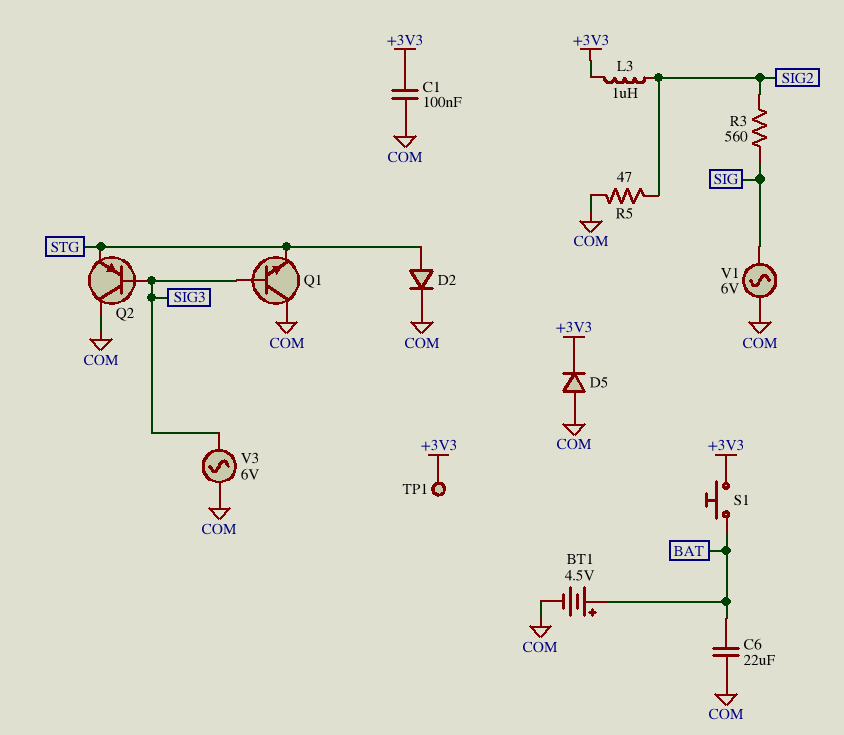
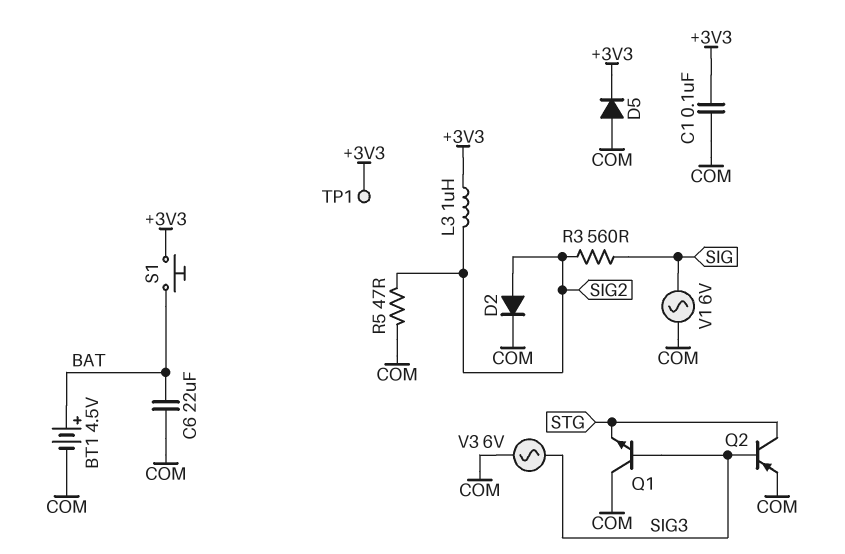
D2: diode (A STG, K COM) -> diode (A SIG2, K COM)
Q2: PNP (B SIG3, C COM, E STG) -> PNP (B SIG3, C STG, E COM)

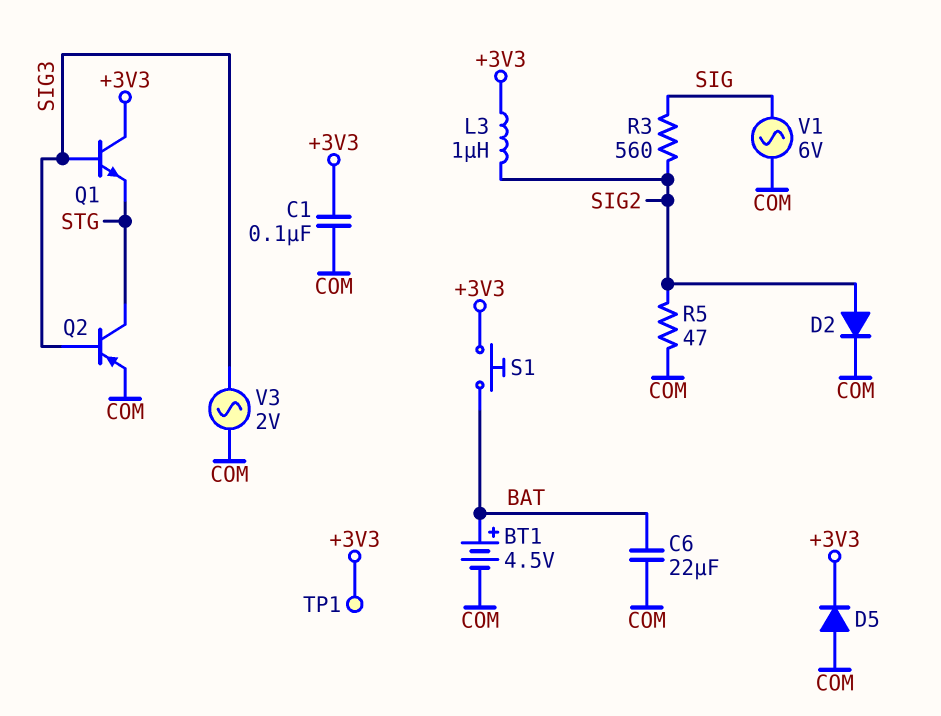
Q1: NPN (B SIG3, C COM, E STG) -> NPN (B SIG3, C +3V3, E STG)
V3: AC 6V (COM, SIG3) -> AC 2V (COM, SIG3)

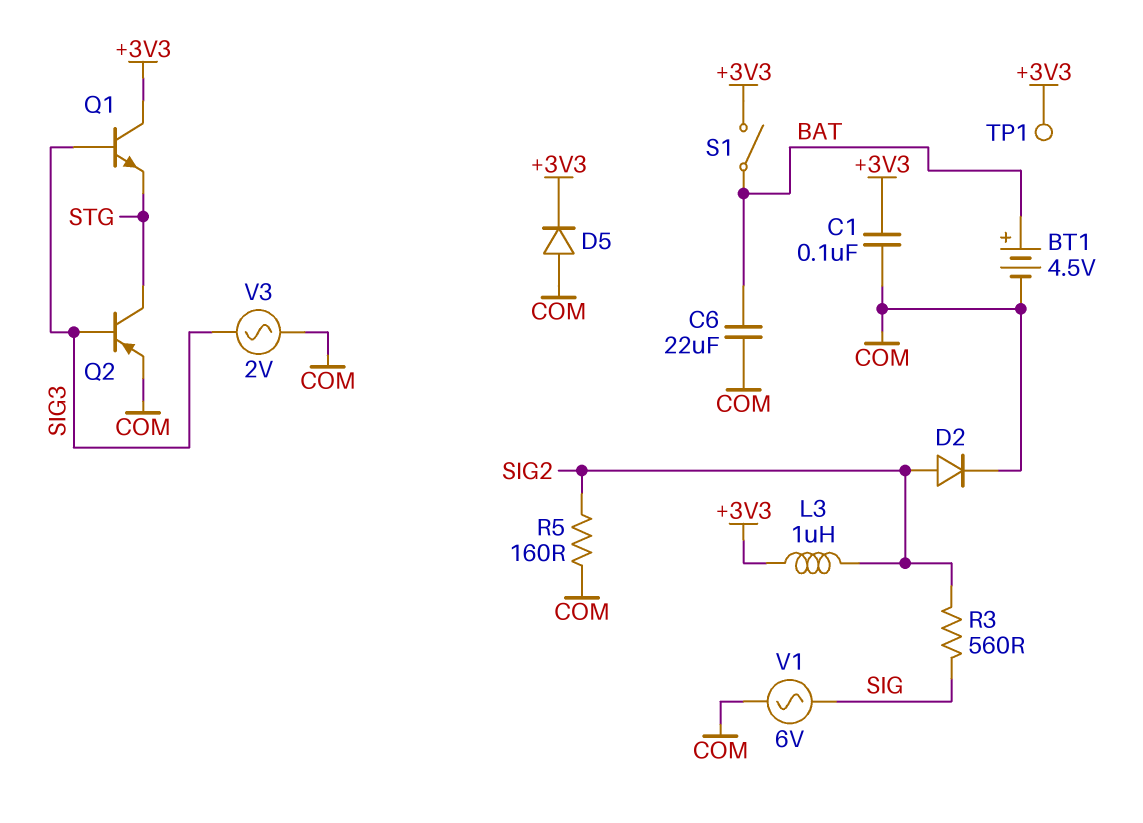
R5: 47 (COM, SIG2) -> 160 (COM, SIG2)
S1: button (+3V3, BAT) -> switch (+3V3, BAT)

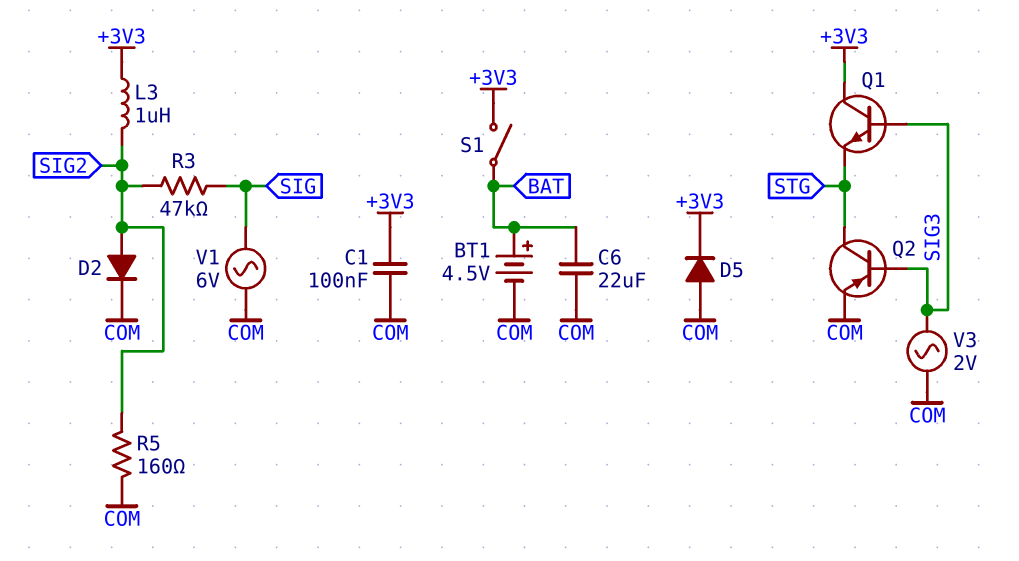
R3: 560 (SIG, SIG2) -> 47k (SIG, SIG2)
TP1: test point (+3V3) -> none

